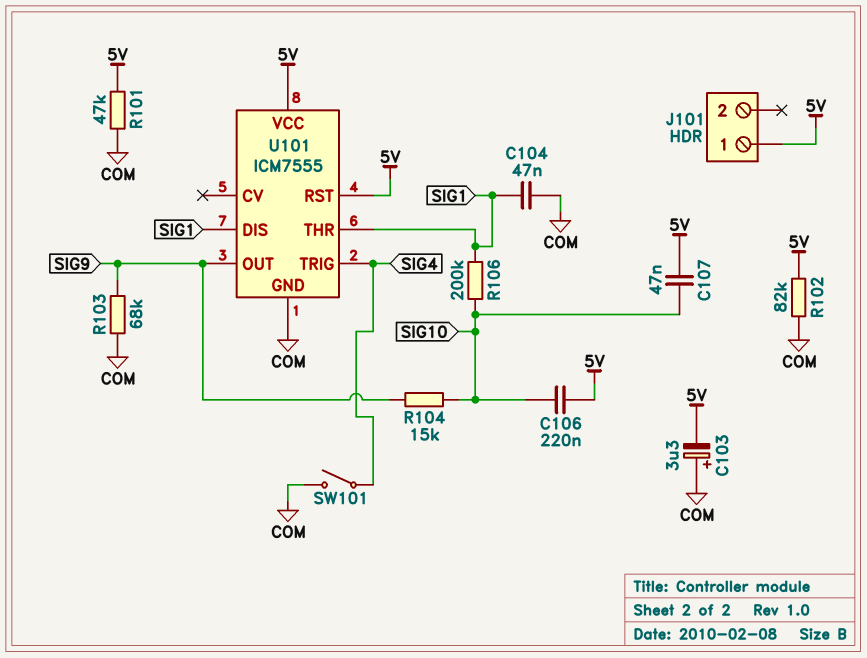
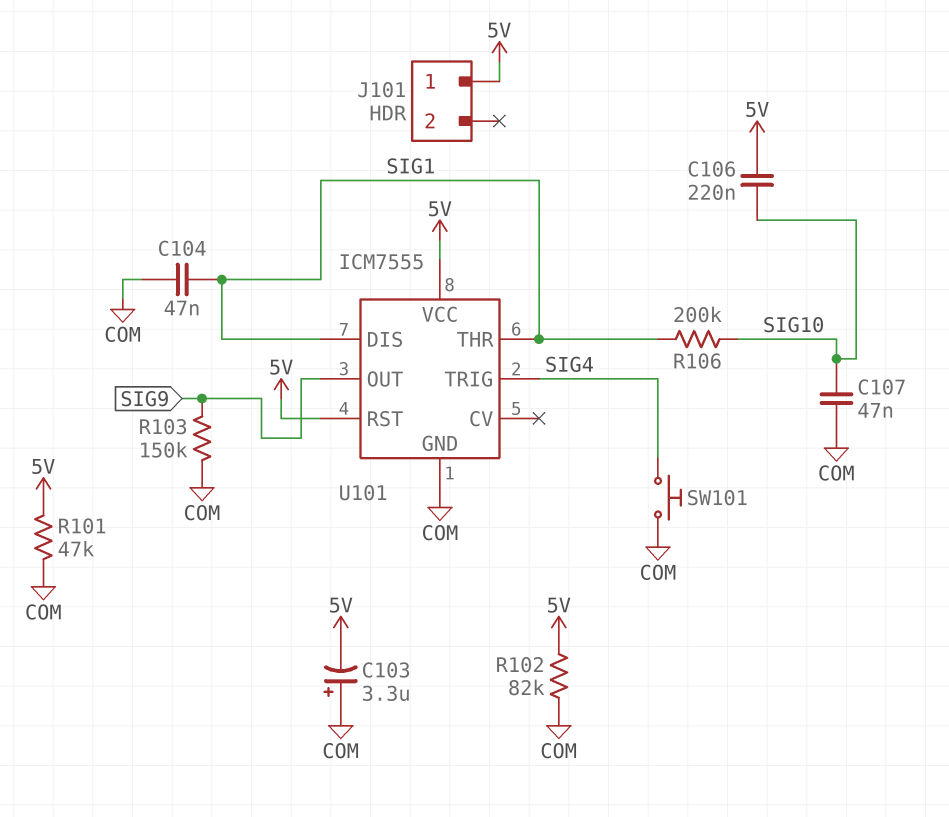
C107: 47nF (5V, SIG10) -> 47nF (COM, SIG10)
R103: 68k (COM, SIG9) -> 150k (COM, SIG9)
R104: 15k (SIG9, SIG10) -> none
SW101: switch (COM, SIG4) -> button (COM, SIG4)

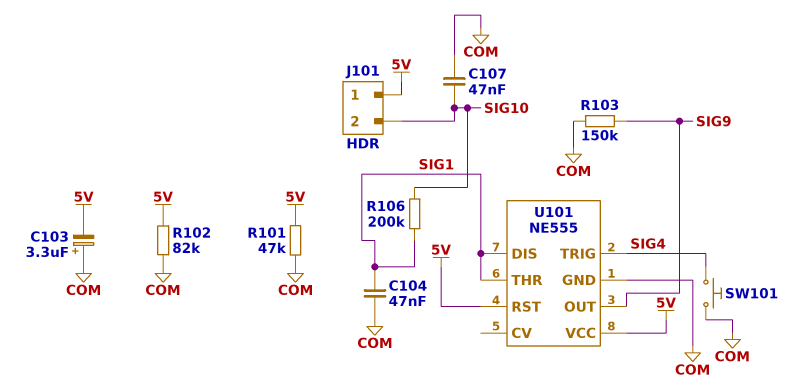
C106: 220nF (5V, SIG10) -> none
J101 pin 2: none -> SIG10
U101: ICM7555 -> NE555

